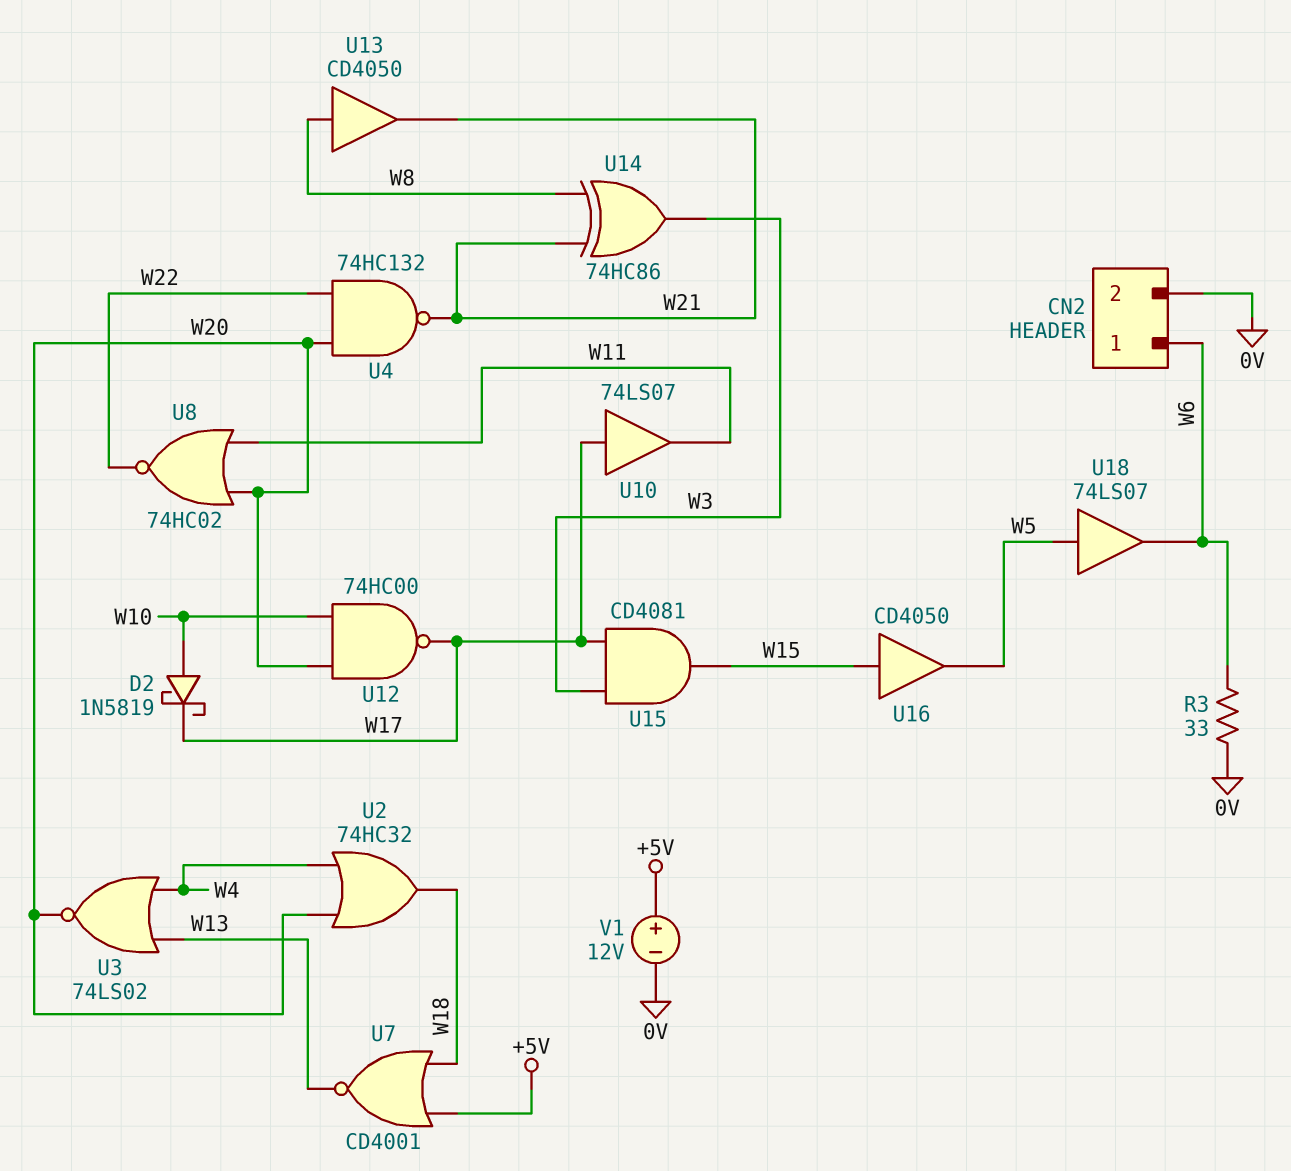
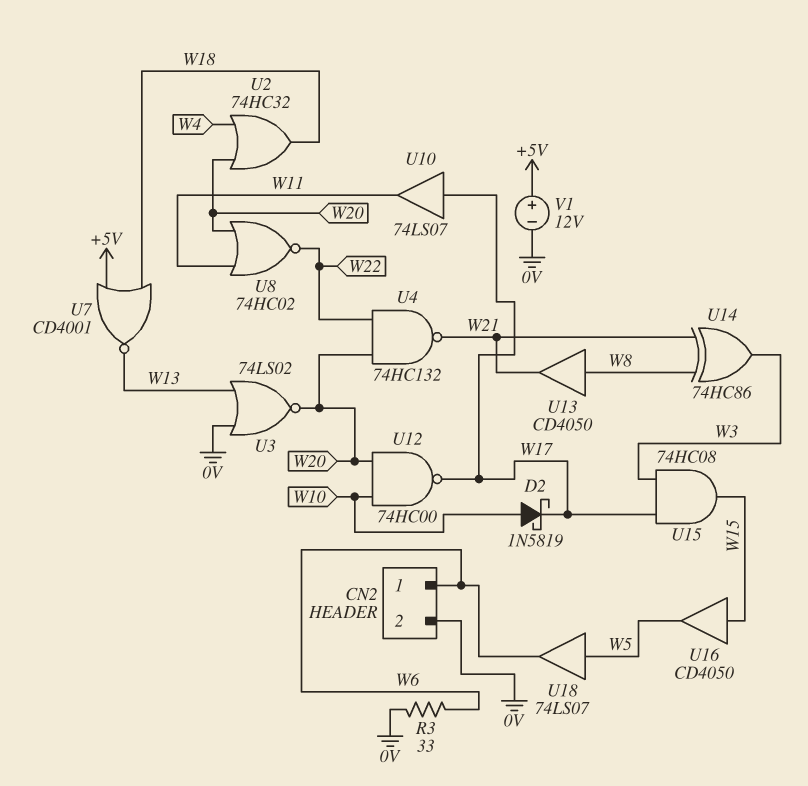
U3: NOR 74LS02 (in W4, in W13, out W20) -> NOR 74LS02 (in 0V, in W13, out W20)
U15: AND CD4081 (in W3, in W17, out W15) -> AND 74HC08 (in W3, in W17, out W15)

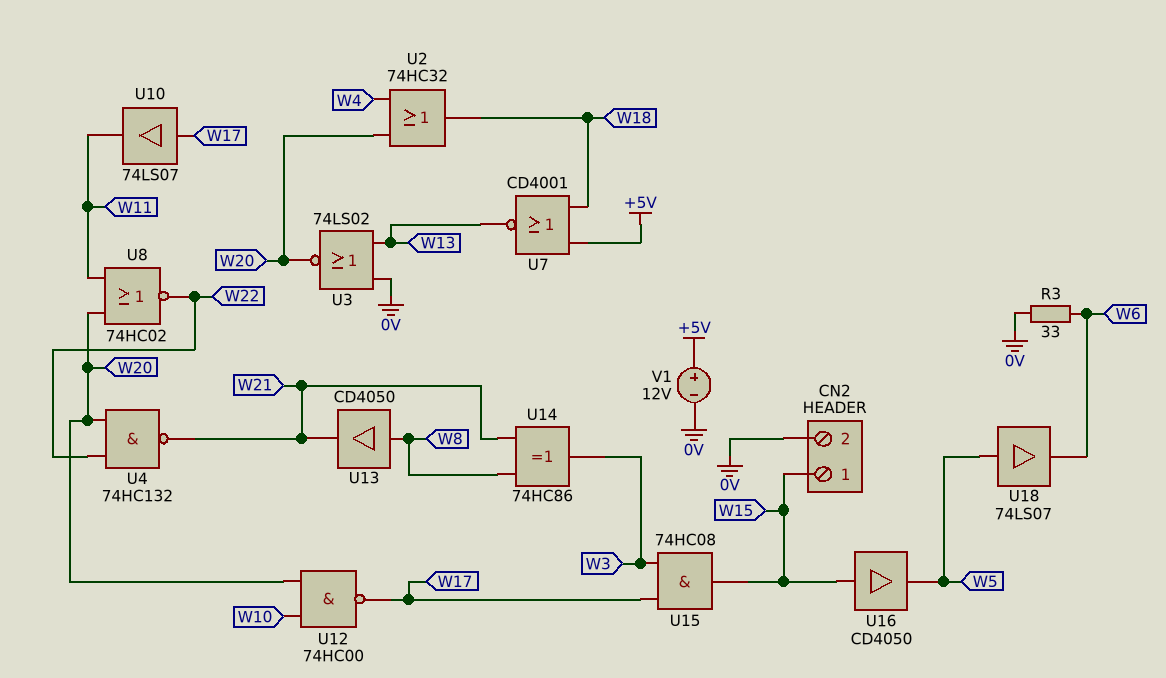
CN2 pin 1: W6 -> W15
D2: schottky 1N5819 (A W10, K W17) -> none

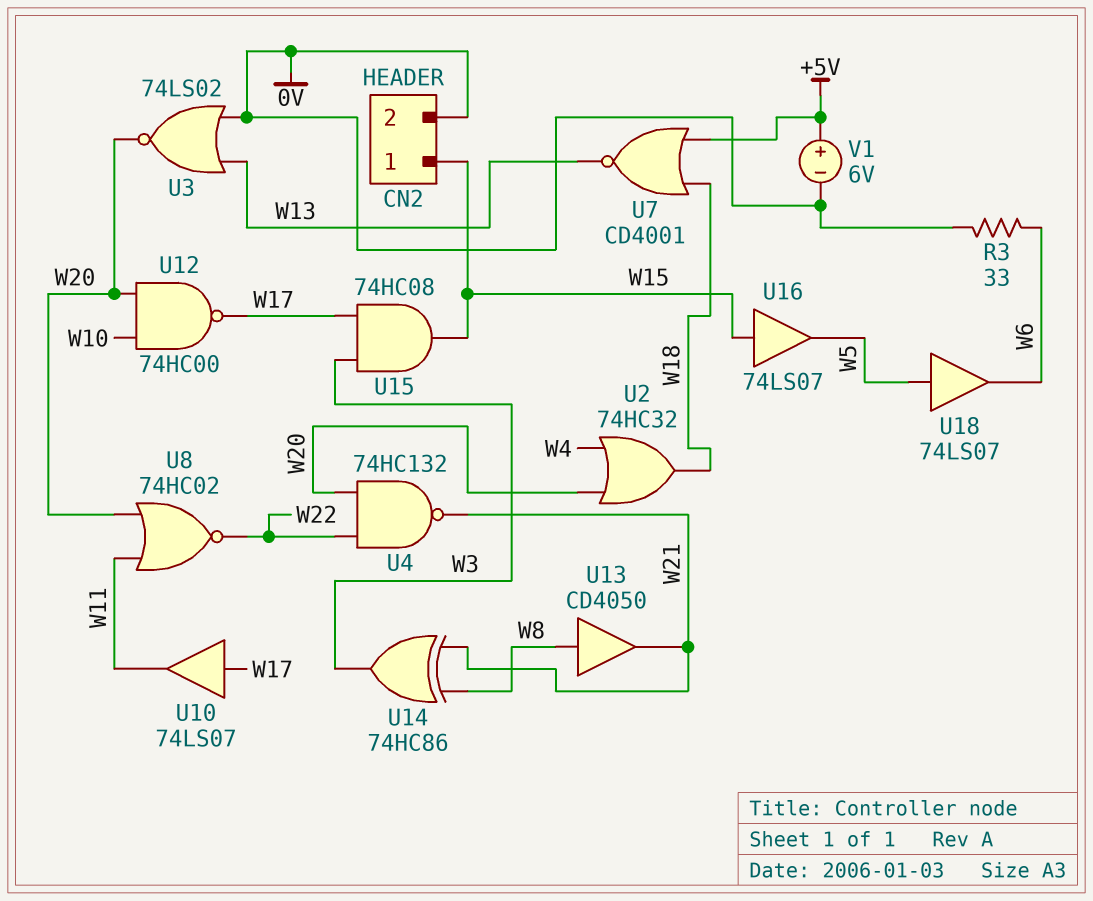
U16: buffer CD4050 (in W15, out W5) -> buffer 74LS07 (in W15, out W5)
V1: 12V (plus +5V, minus 0V) -> 6V (plus +5V, minus 0V)

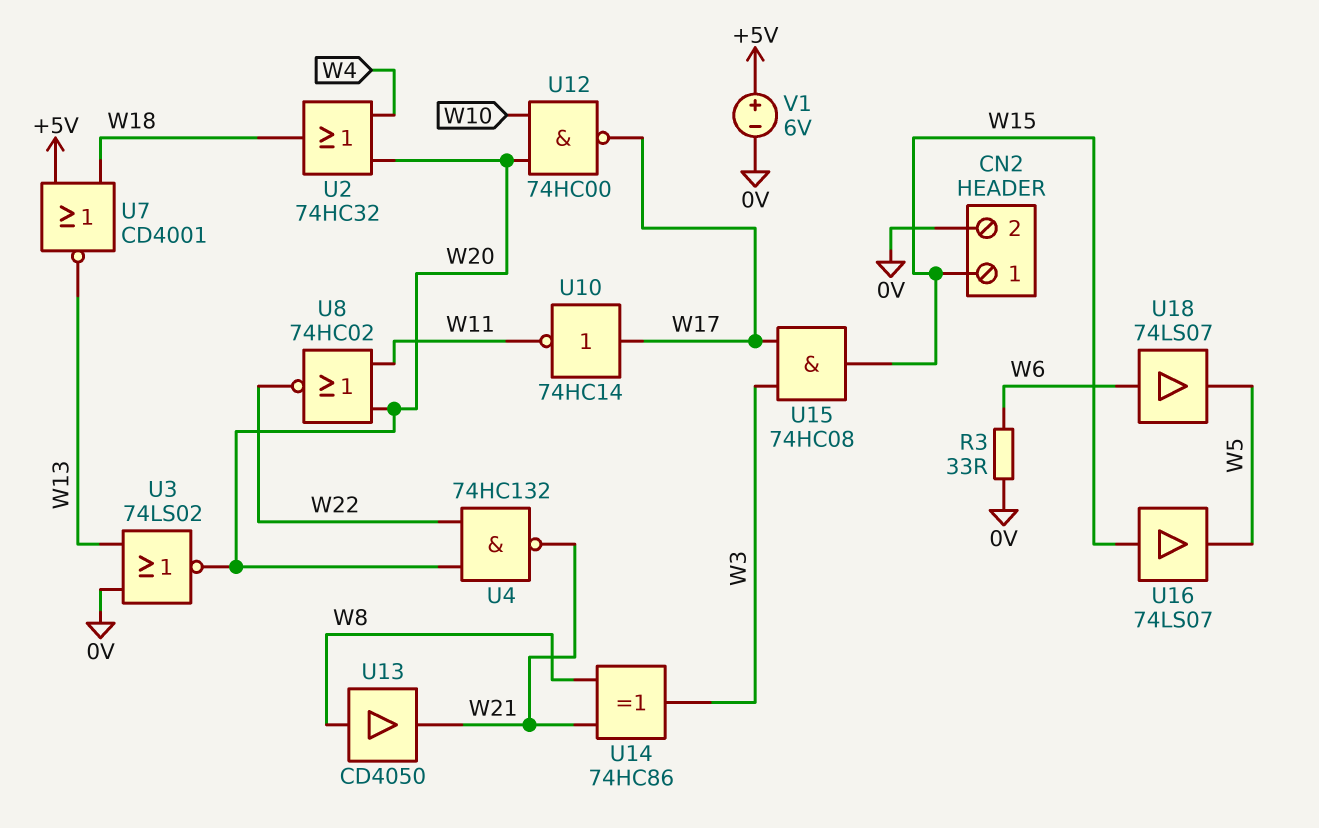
U10: buffer 74LS07 (in W17, out W11) -> NOT 74HC14 (in W17, out W11)
U18: buffer 74LS07 (in W5, out W6) -> buffer 74LS07 (in W6, out W5)

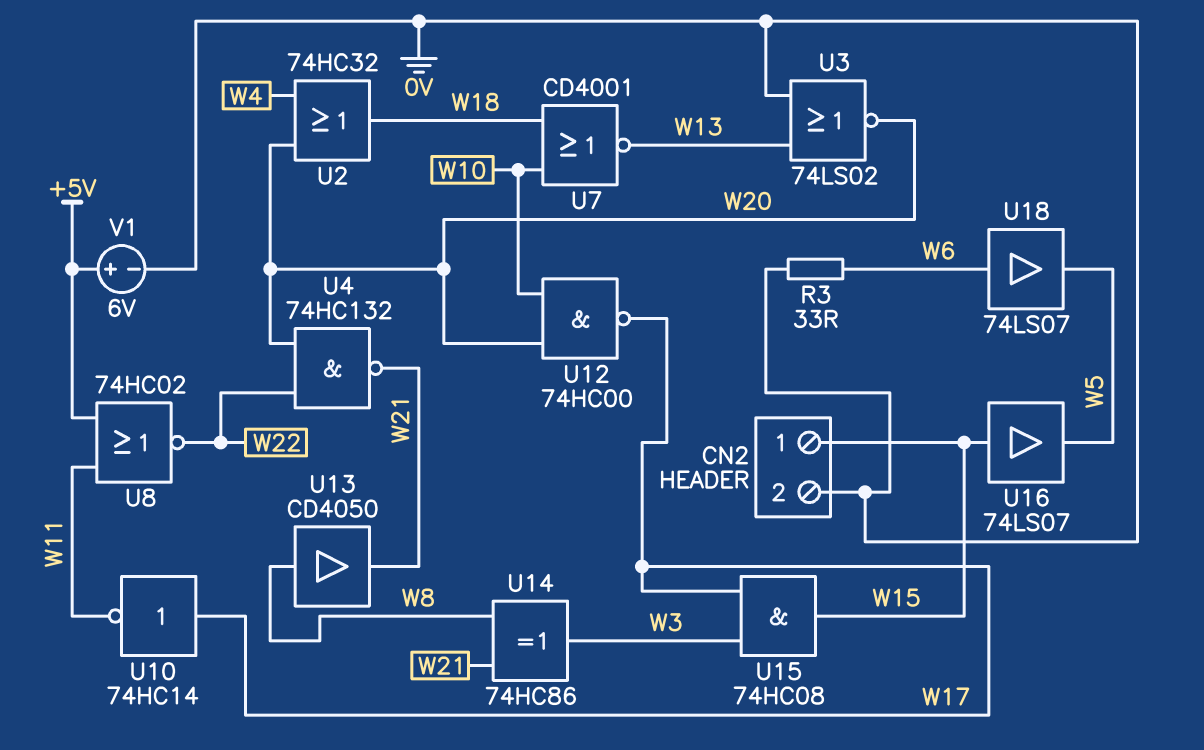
U7: NOR CD4001 (in +5V, in W18, out W13) -> NOR CD4001 (in W10, in W18, out W13)
U8: NOR 74HC02 (in W11, in W20, out W22) -> NOR 74HC02 (in +5V, in W11, out W22)

